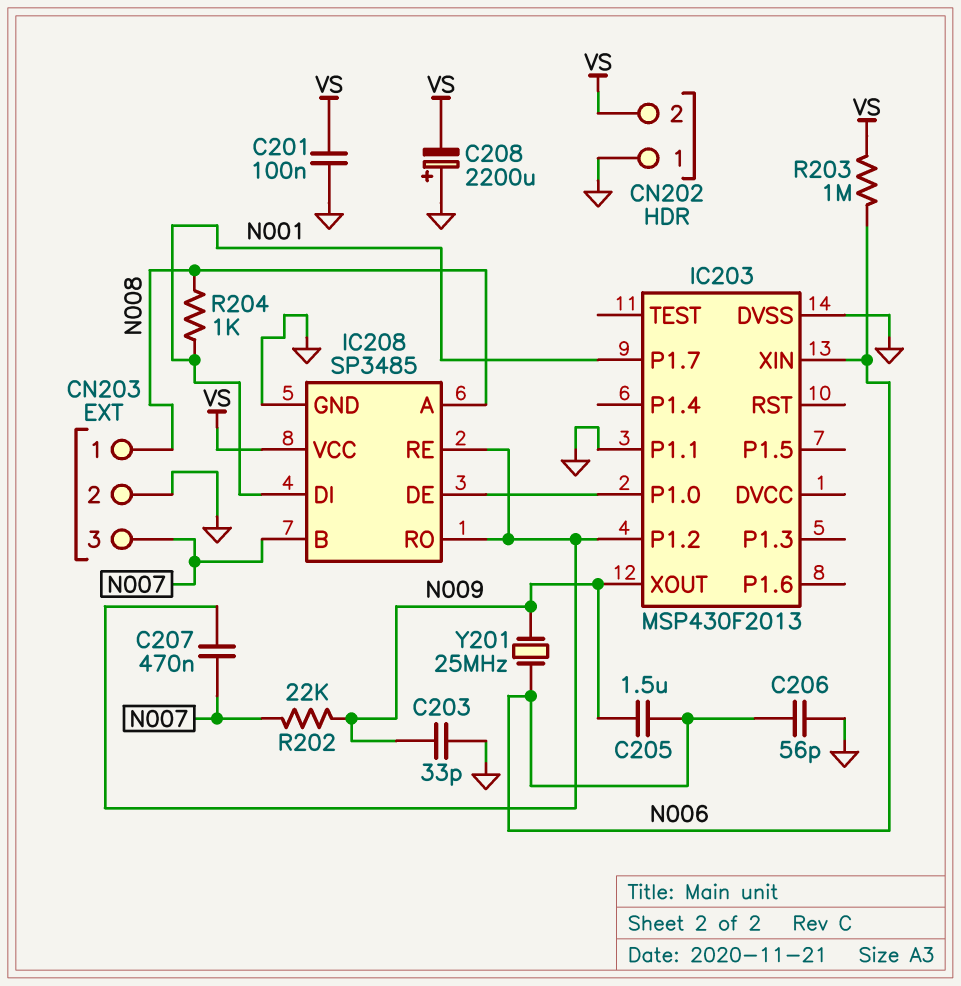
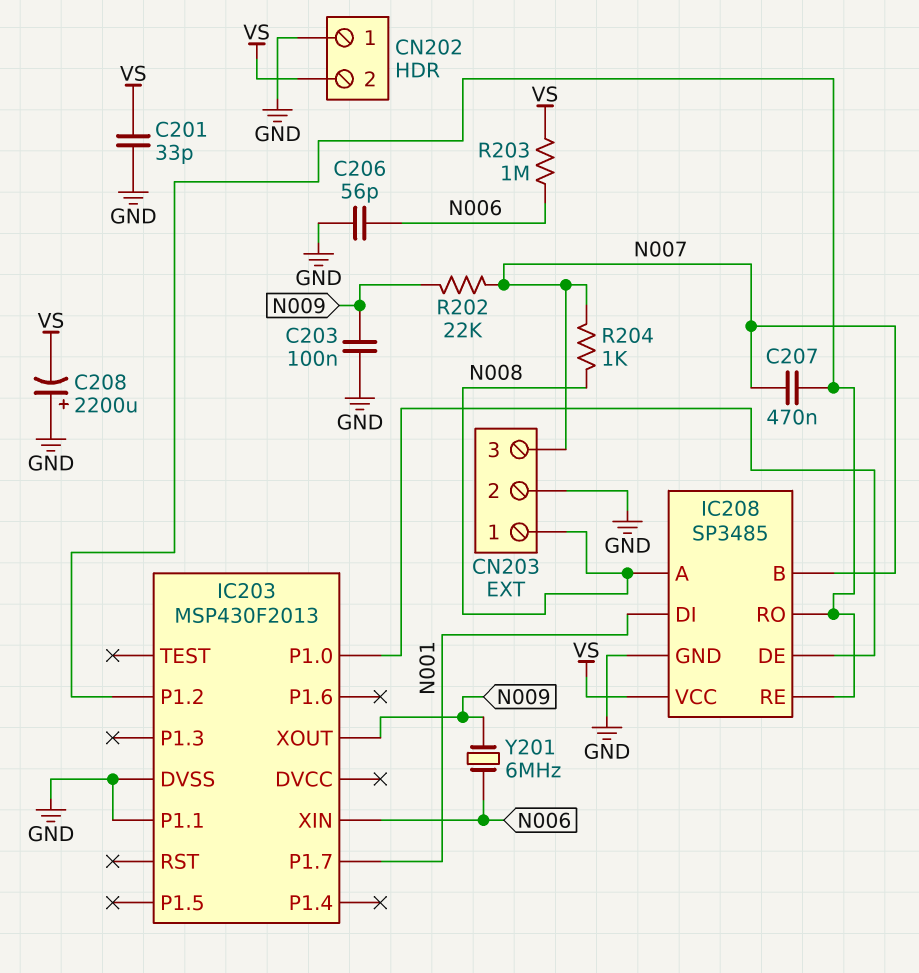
C201: 100nF (GND, VS) -> 33pF (GND, VS)
C203: 33pF (GND, N009) -> 100nF (GND, N009)
C205: 1.5uF (N006, N009) -> none
R204: 1k (N001, N008) -> 1k (N007, N008)
Y201: 25MHz (N006, N009) -> 6MHz (N006, N009)

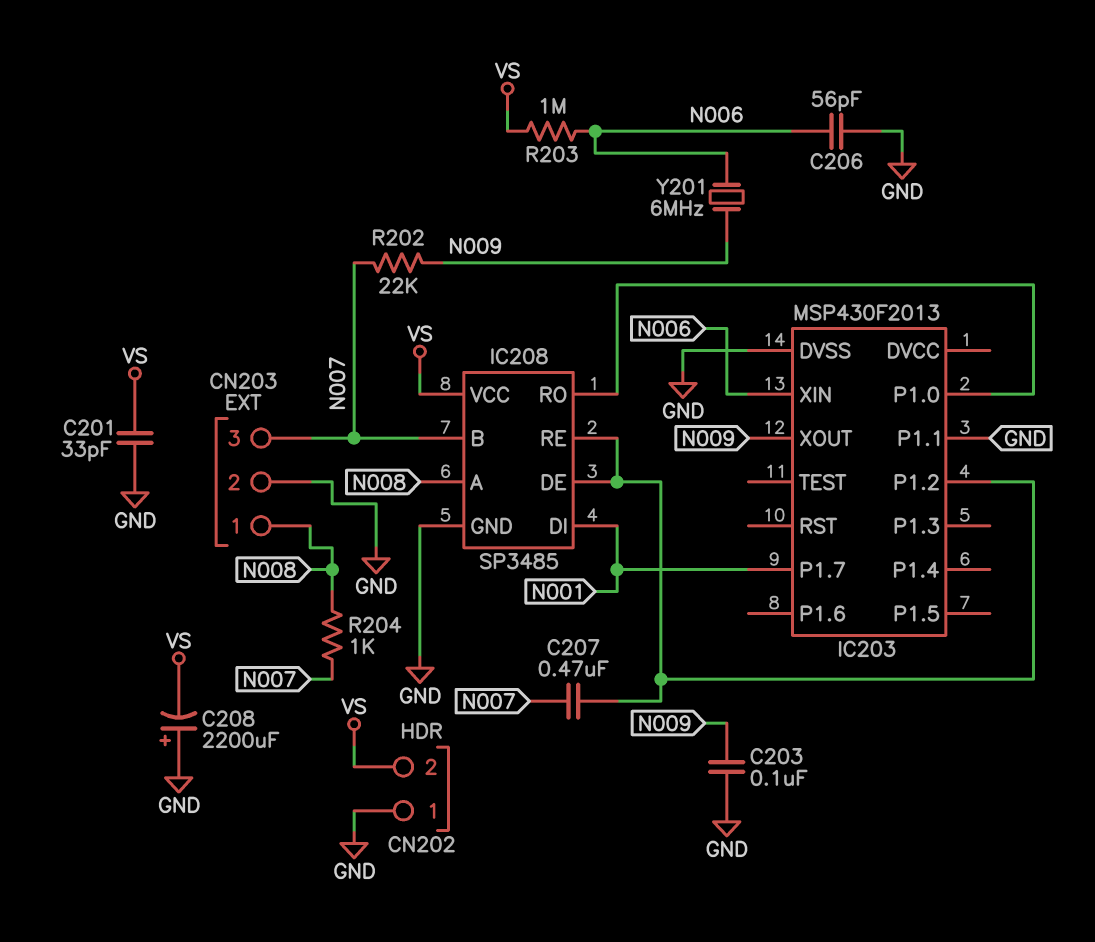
IC208 pin DE: IC203/P1.0 -> IC203/P1.2
IC208 pin RO: IC203/P1.2 -> IC203/P1.0

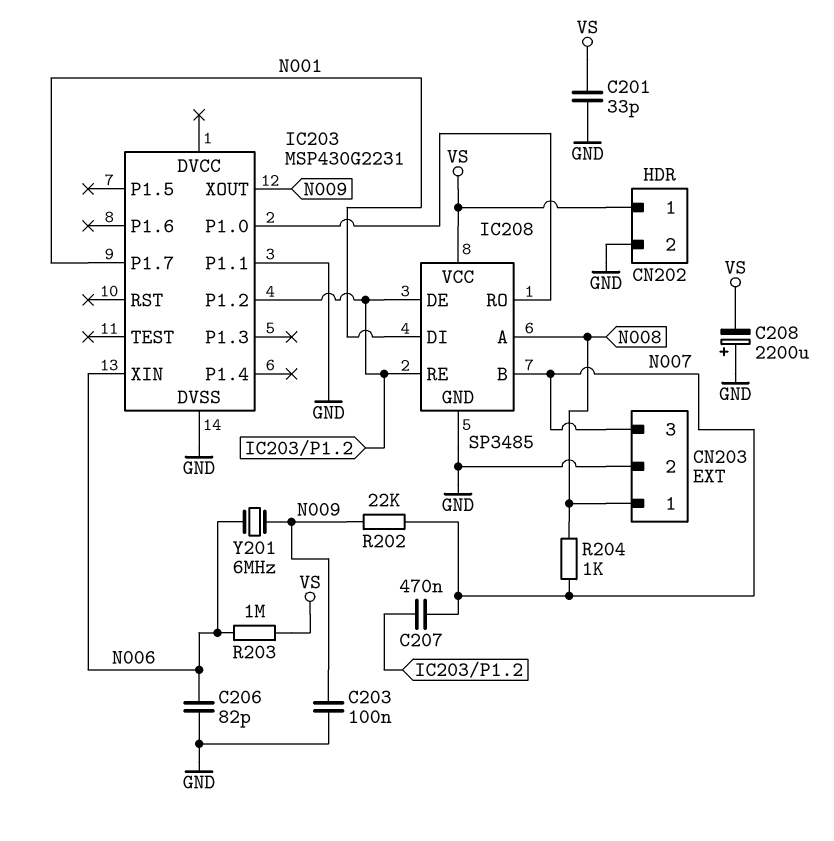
C206: 56pF (GND, N006) -> 82pF (GND, N006)
CN202 pin 1: GND -> VS
CN202 pin 2: VS -> GND
IC203: MSP430F2013 -> MSP430G2231

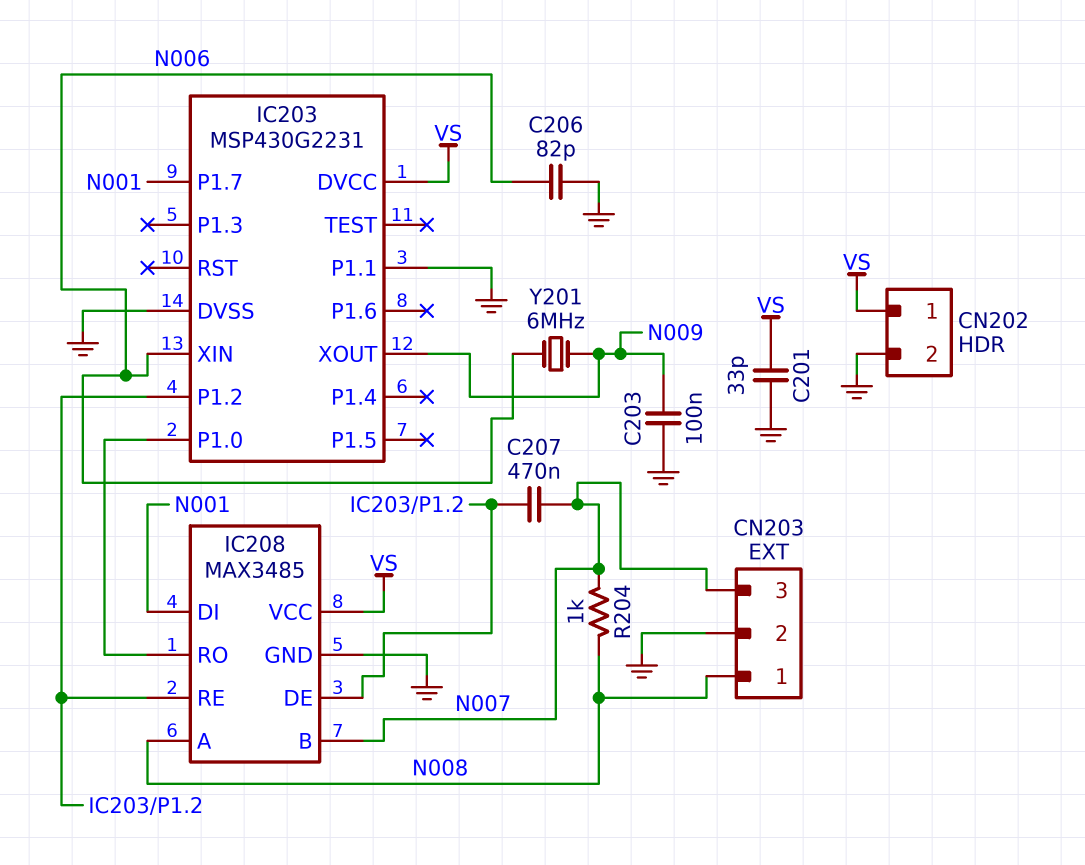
C208: 2200uF (plus GND, minus VS) -> none
IC203 pin DVCC: none -> VS
IC208: SP3485 -> MAX3485
R202: 22k (N007, N009) -> none
R203: 1M (N006, VS) -> none

